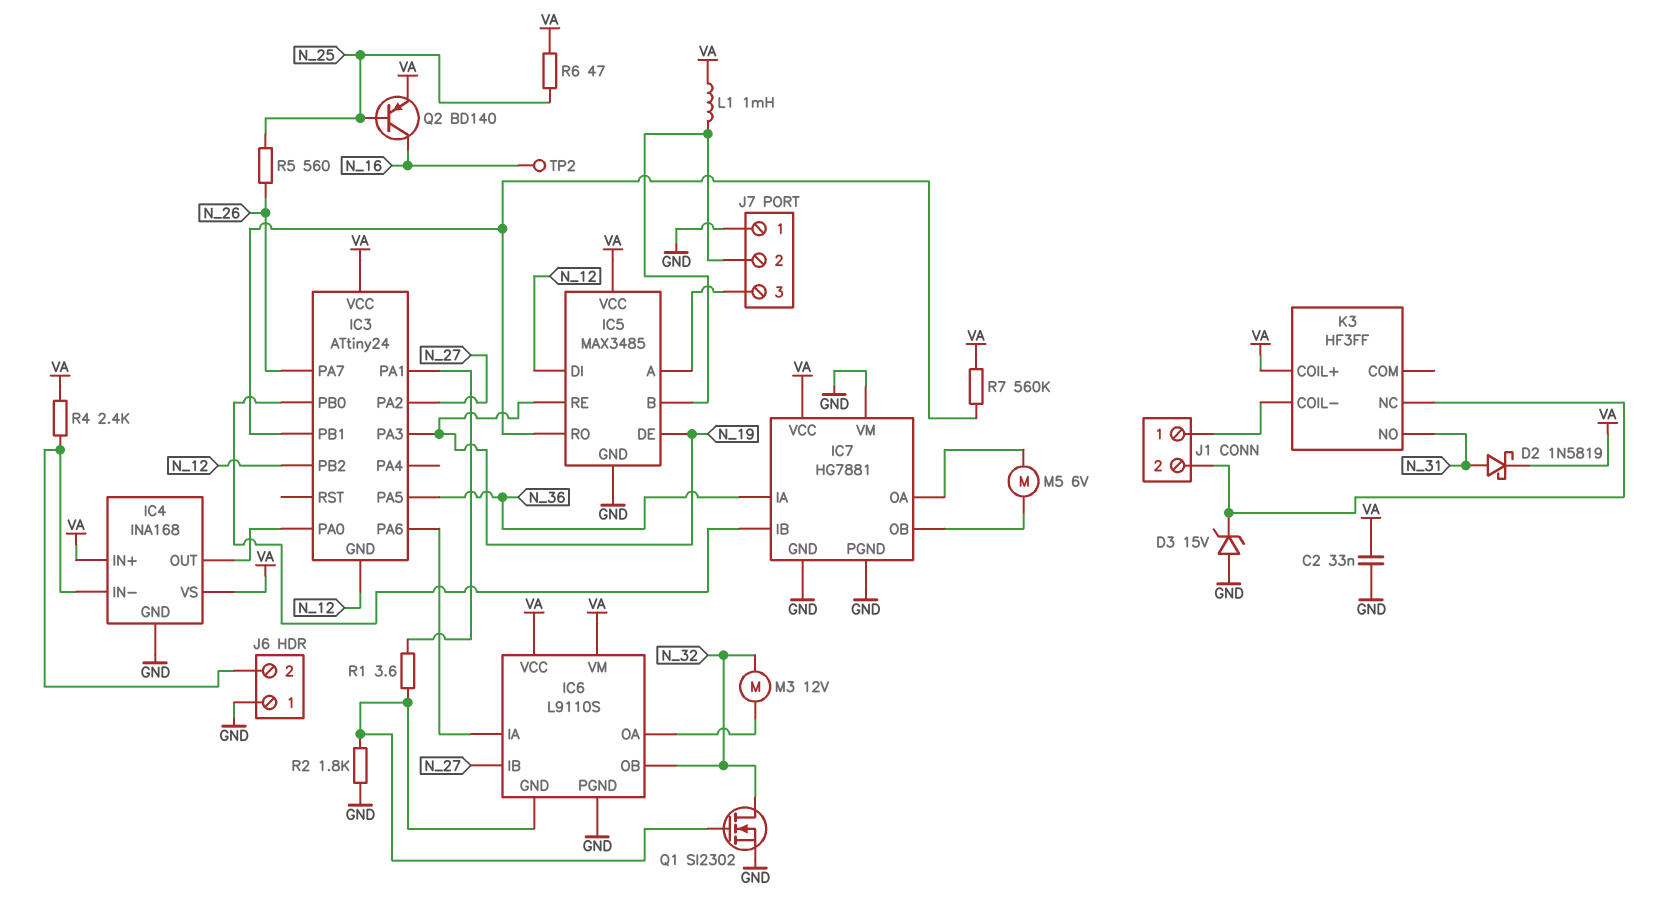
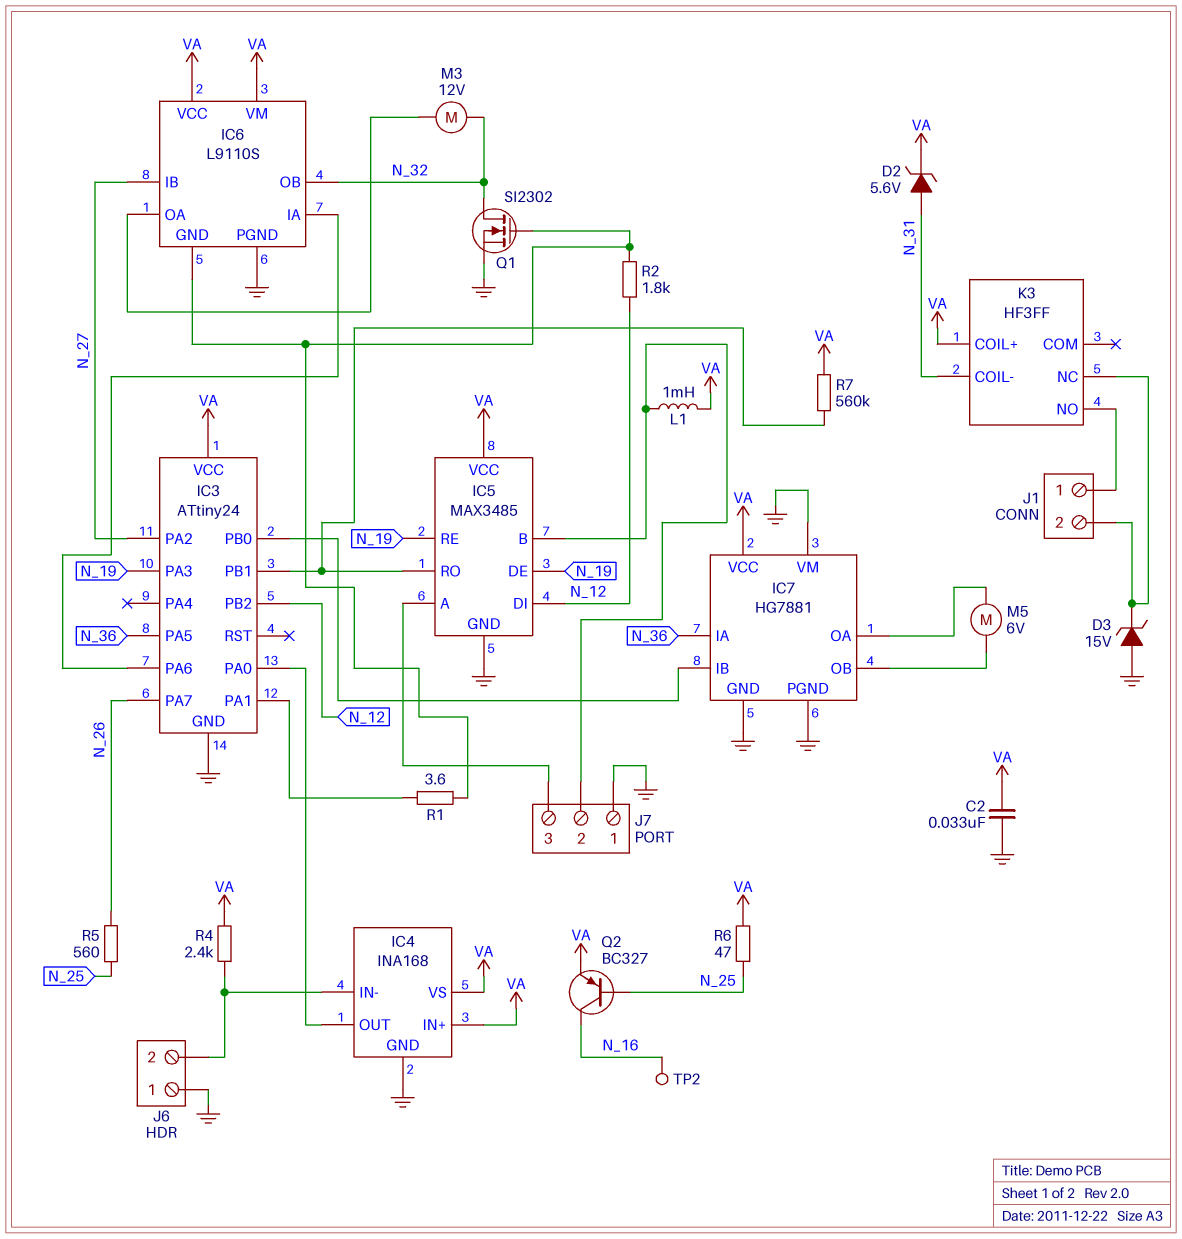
D2: schottky 1N5819 (A N_31, K VA) -> zener 5.6V (A N_31, K VA)
IC3 pin GND: N_12 -> GND
K3 pin COIL-: J1/1 -> N_31
K3 pin NO: N_31 -> J1/1
Q2: PNP BD140 (B N_25, C N_16, E VA) -> PNP BC327 (B N_25, C N_16, E VA)
R2: 1.8k (GND, IC6/GND) -> 1.8k (IC6/GND, N_12)

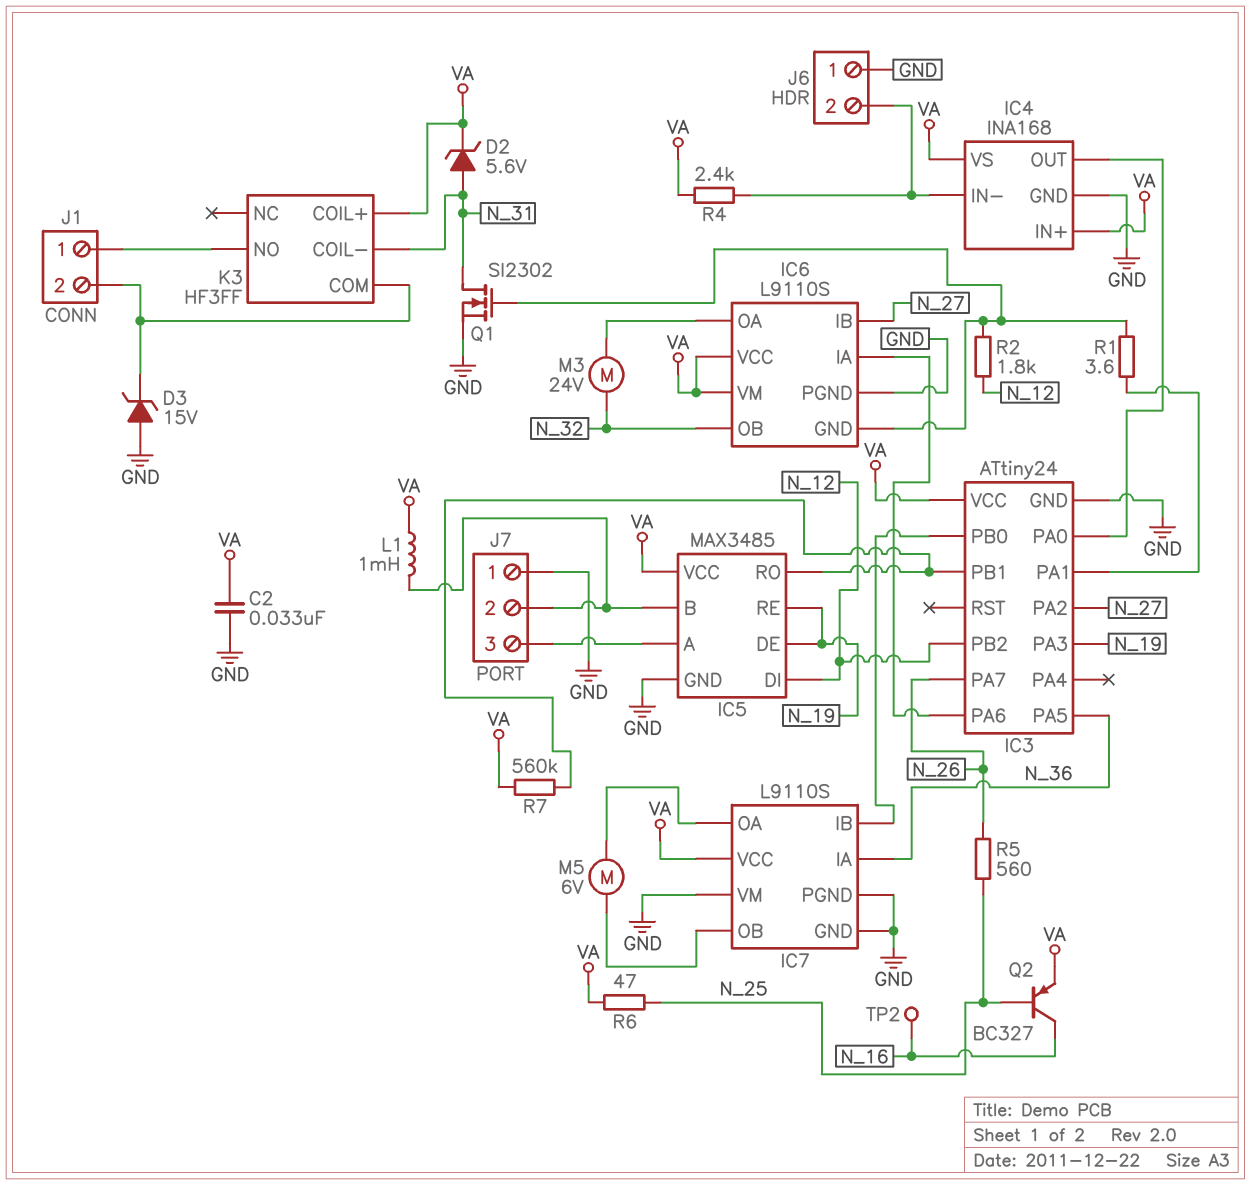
IC7: HG7881 -> L9110S
K3 pin COM: none -> J1/2
K3 pin NC: J1/2 -> none
M3: motor 12V (IC6/OA, N_32) -> motor 24V (IC6/OA, N_32)
Q1: NMOS SI2302 (G IC6/GND, D N_32, S GND) -> NMOS SI2302 (G IC6/GND, D N_31, S GND)

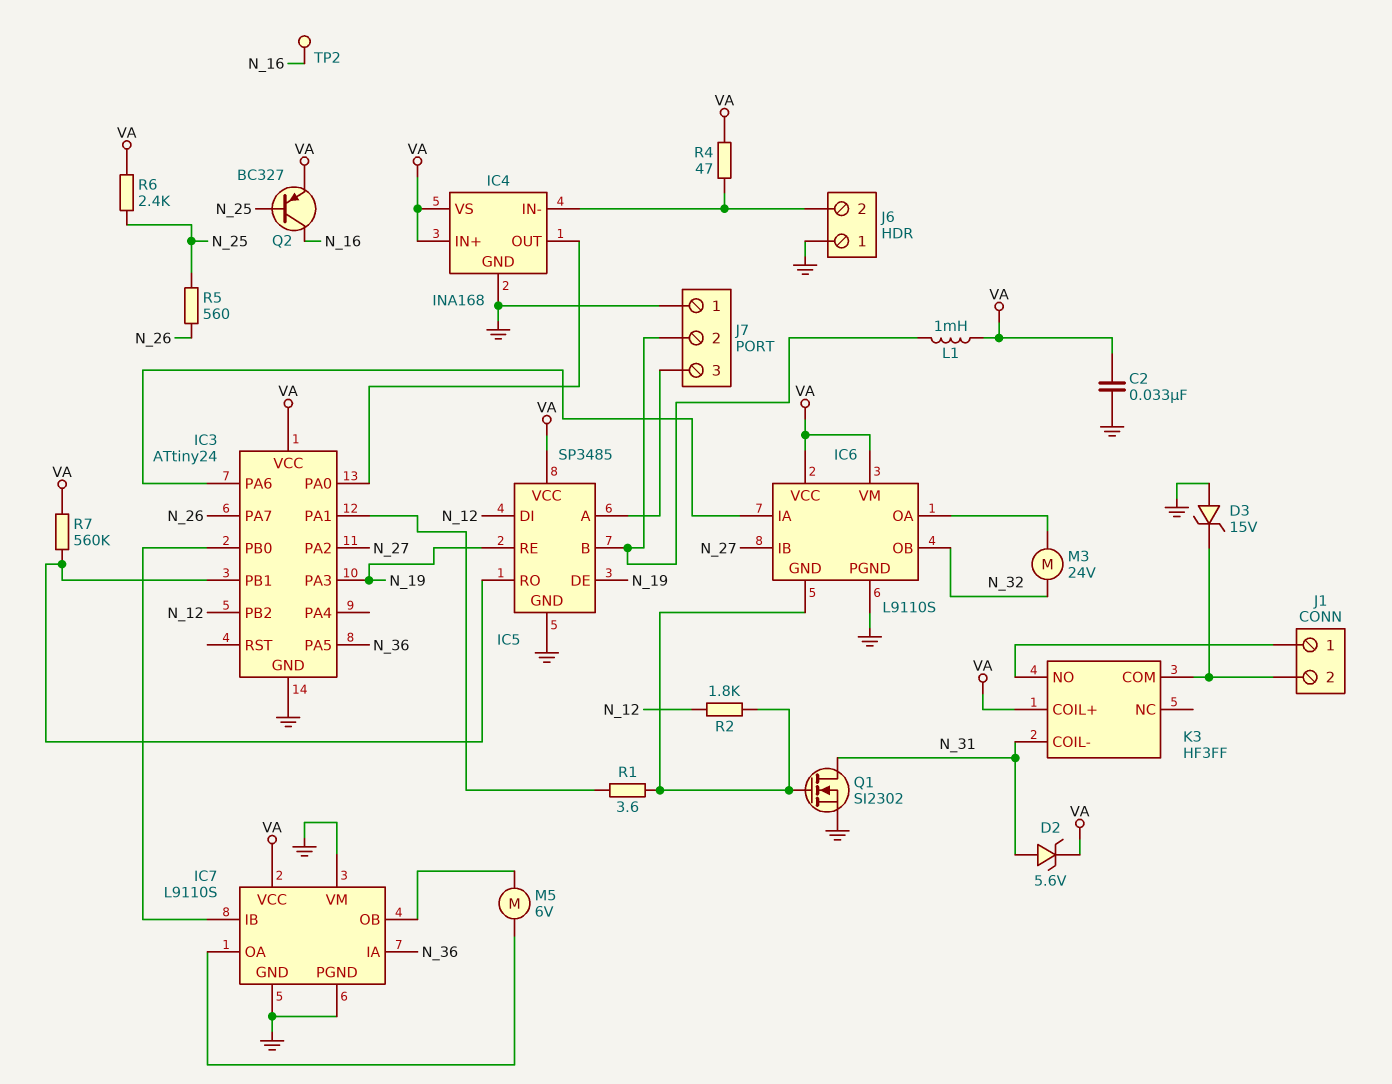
IC5: MAX3485 -> SP3485
R4: 2.4k (IC4/IN-, VA) -> 47 (IC4/IN-, VA)
R6: 47 (N_25, VA) -> 2.4k (N_25, VA)

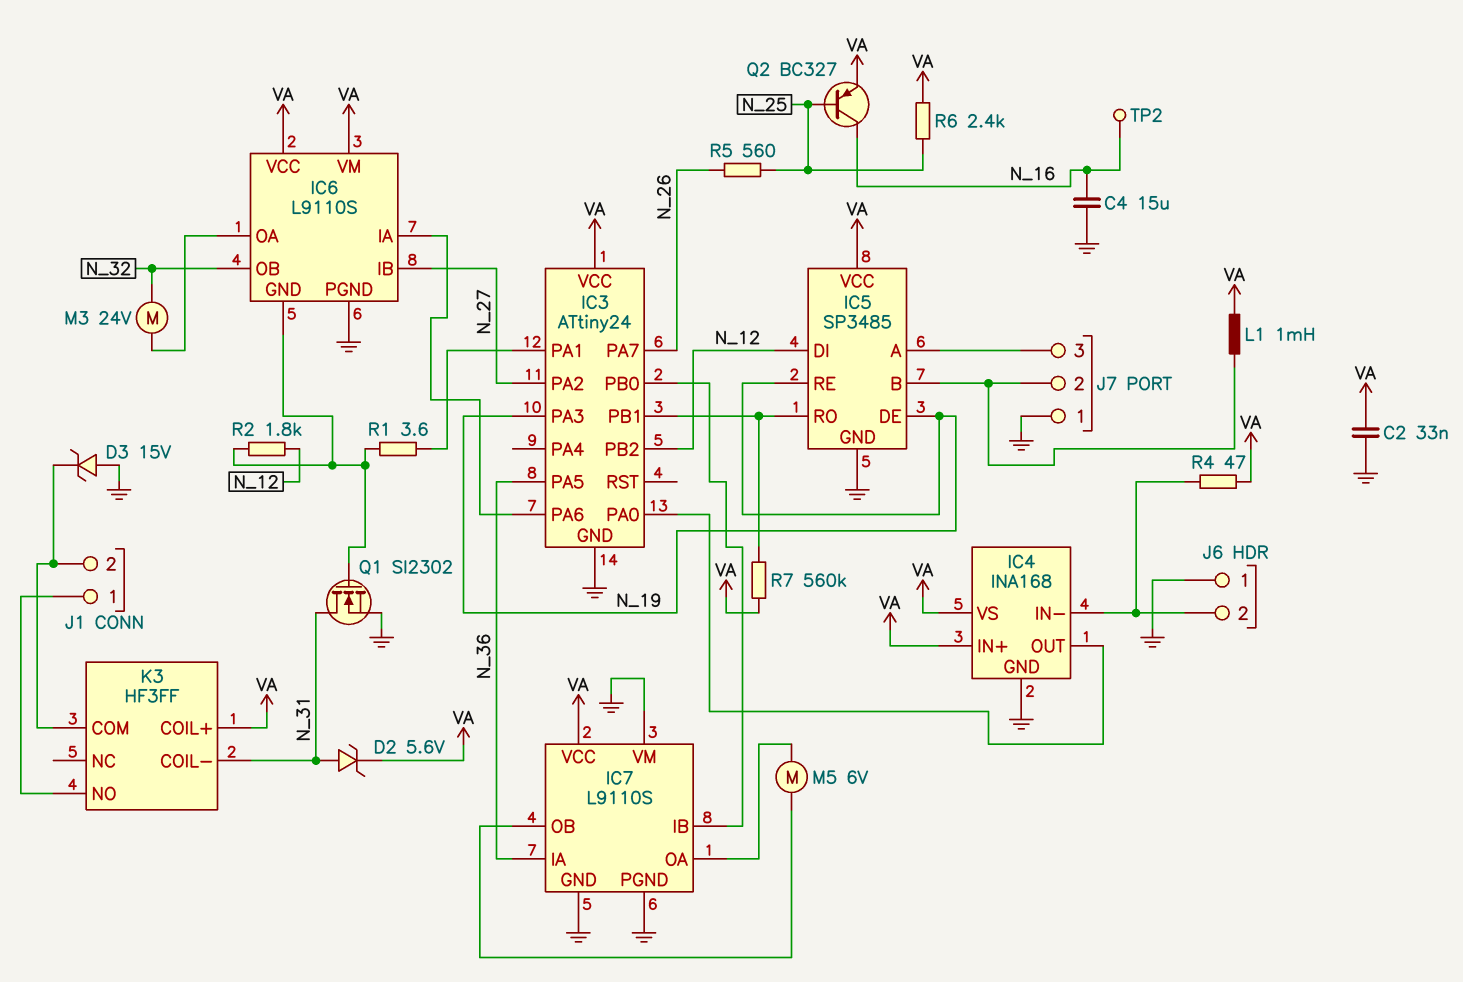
C4: none -> 15uF (GND, N_16)

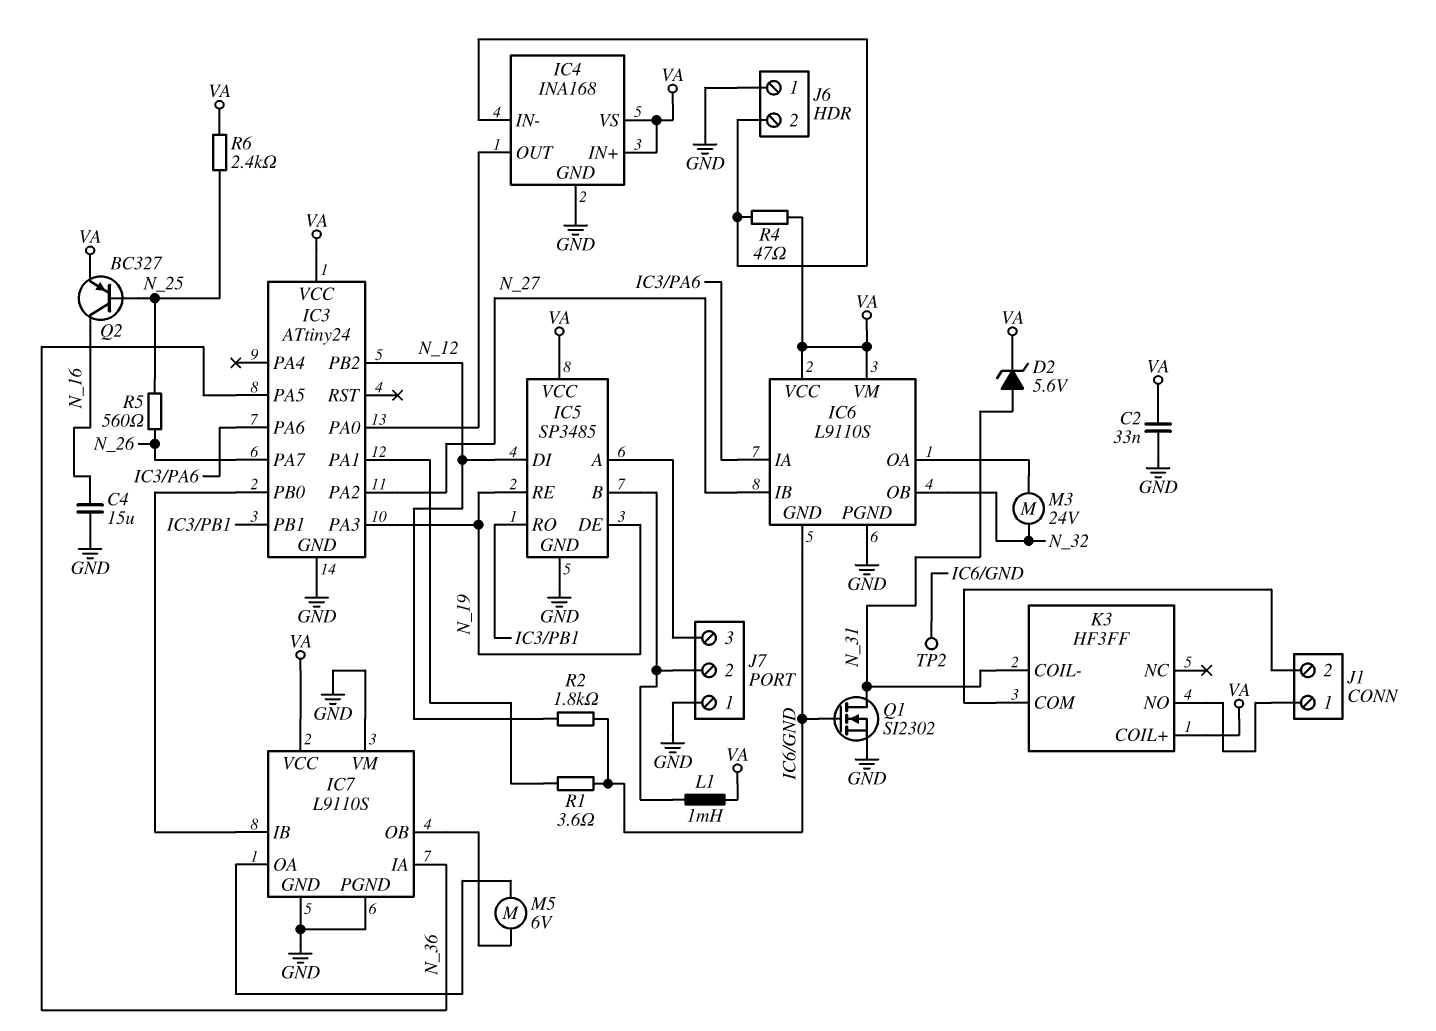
D3: zener 15V (A GND, K J1/2) -> none
R7: 560k (IC3/PB1, VA) -> none
TP2: test point (N_16) -> test point (IC6/GND)

